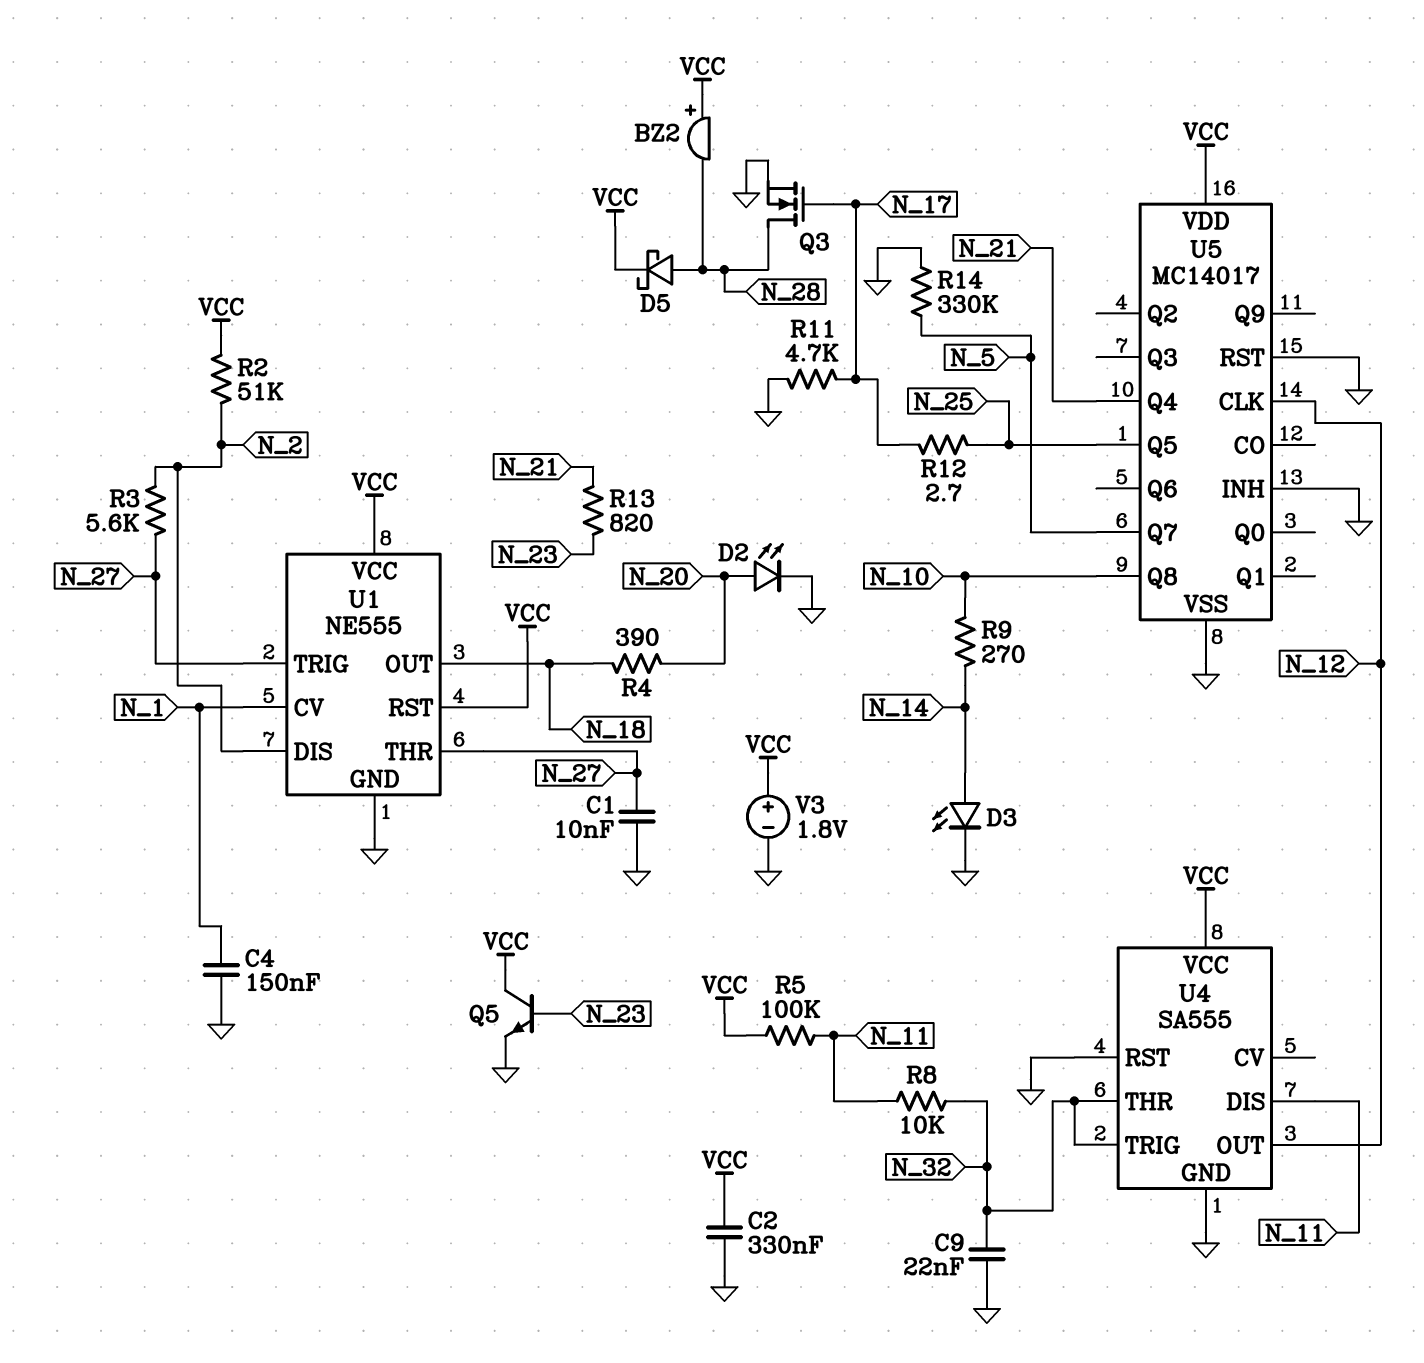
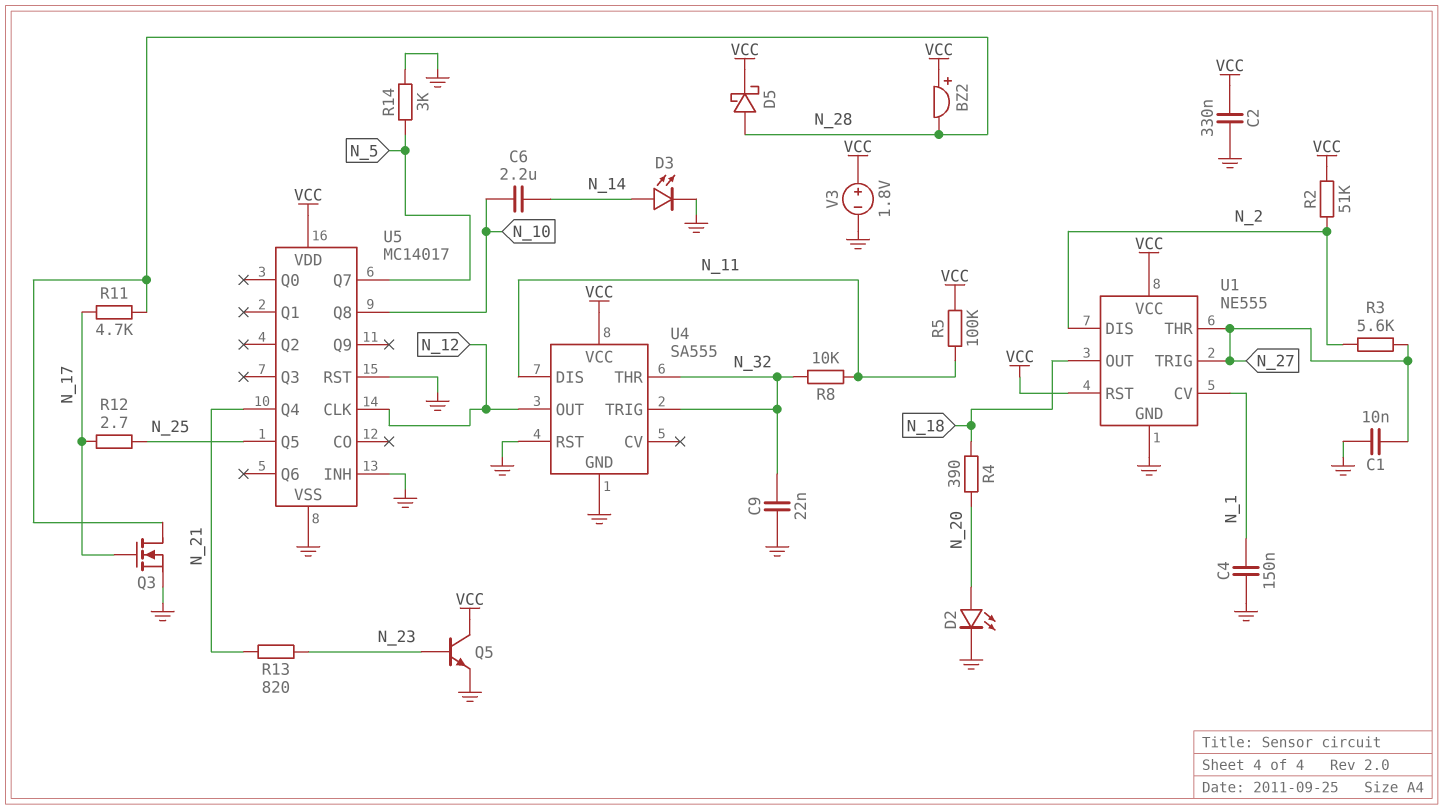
C6: none -> 2.2uF (N_10, N_14)
R9: 270 (N_10, N_14) -> none
R11: 4.7k (GND, N_17) -> 4.7k (N_17, N_28)
R14: 330k (GND, N_5) -> 3k (GND, N_5)

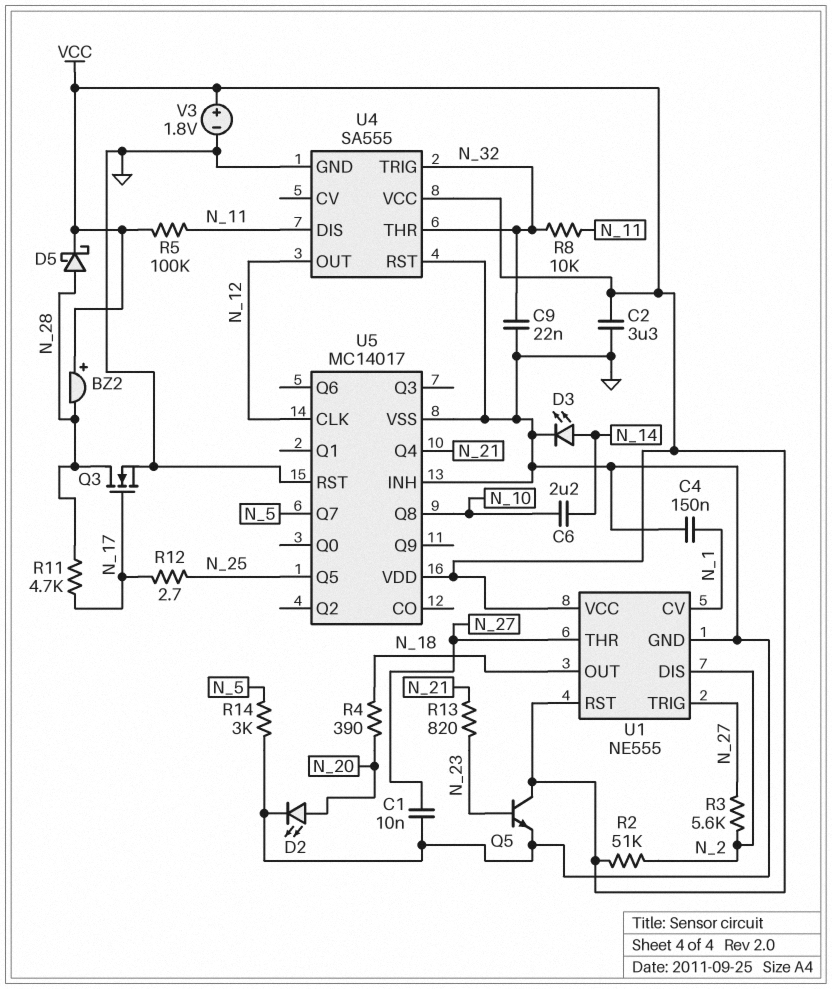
C2: 330nF (GND, VCC) -> 3.3uF (GND, VCC)

